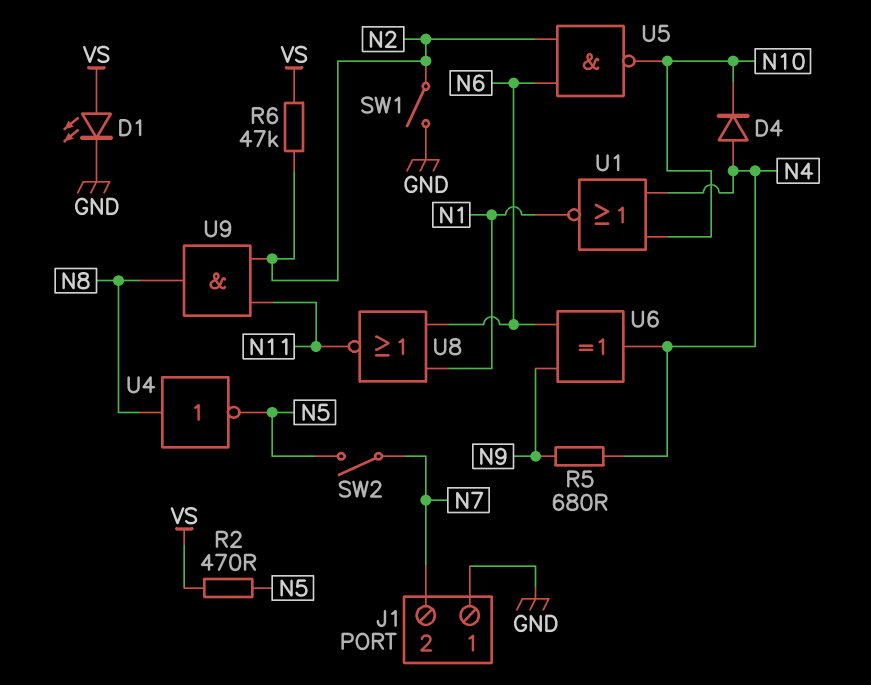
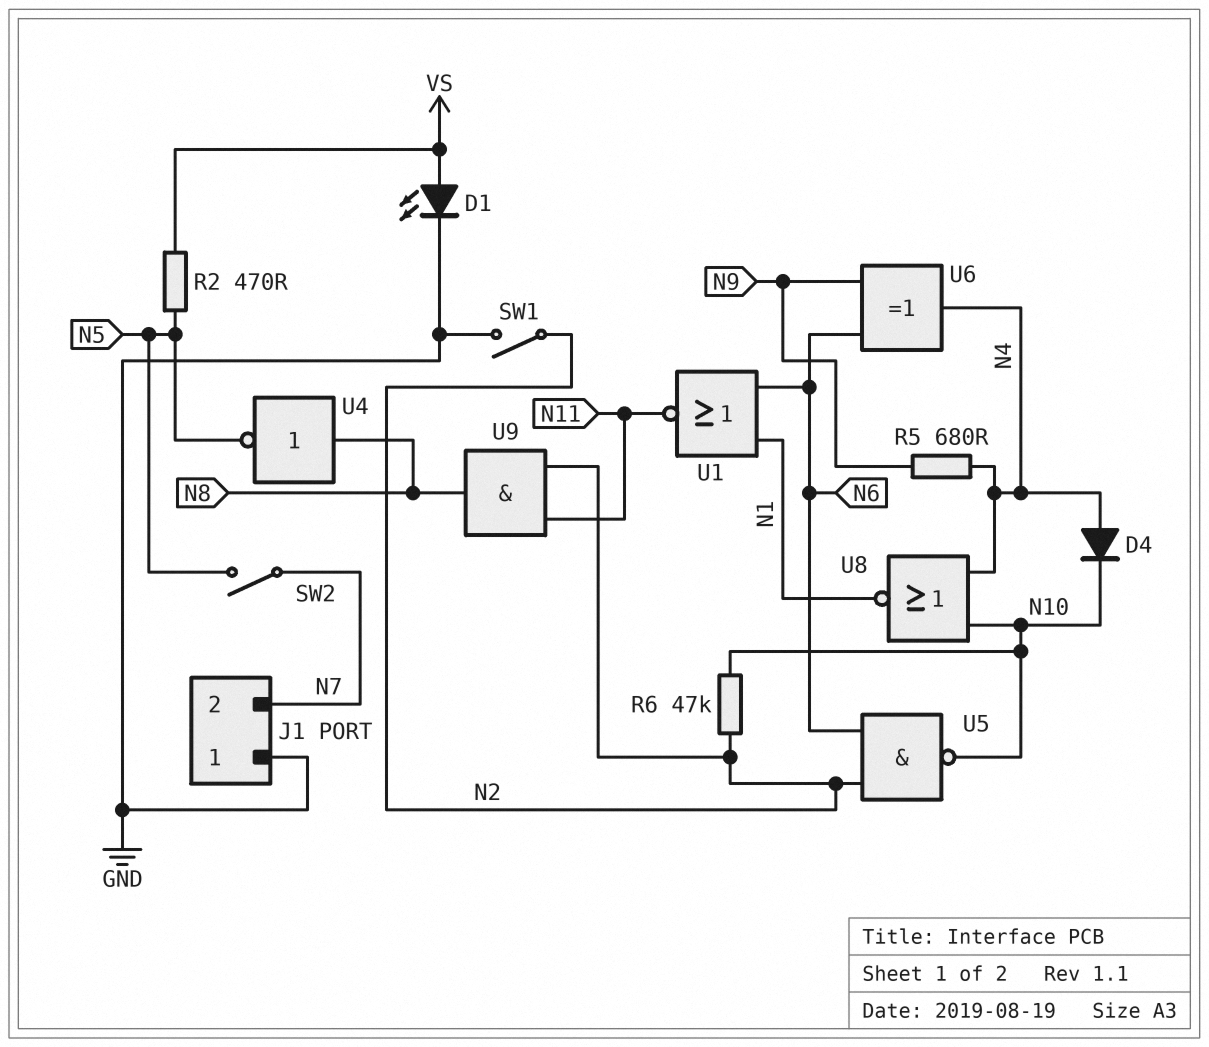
R6: 47k (N2, VS) -> 47k (N2, N10)
U1: NOR (in N4, in N10, out N1) -> NOR (in N1, in N6, out N11)
U8: NOR (in N1, in N6, out N11) -> NOR (in N4, in N10, out N1)

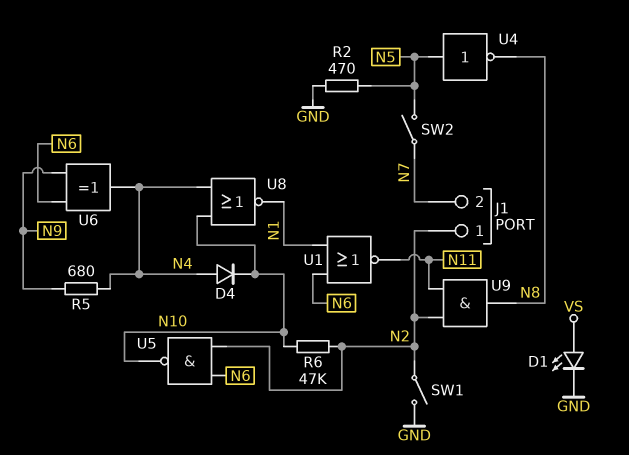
J1 pin 1: GND -> N2
R2: 470 (N5, VS) -> 470 (GND, N5)
U4: NOT (in N8, out N5) -> NOT (in N5, out N8)

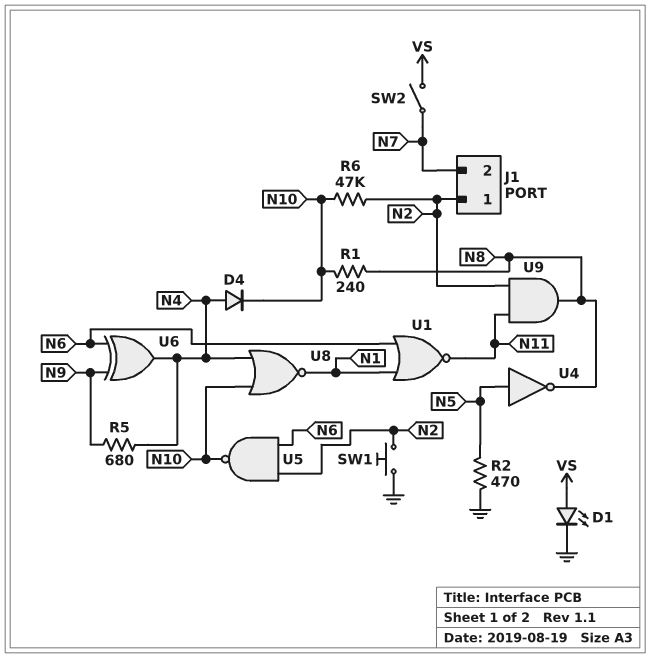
R1: none -> 240 (N8, N10)
SW1: switch (GND, N2) -> button (GND, N2)
SW2: switch (N5, N7) -> switch (N7, VS)

